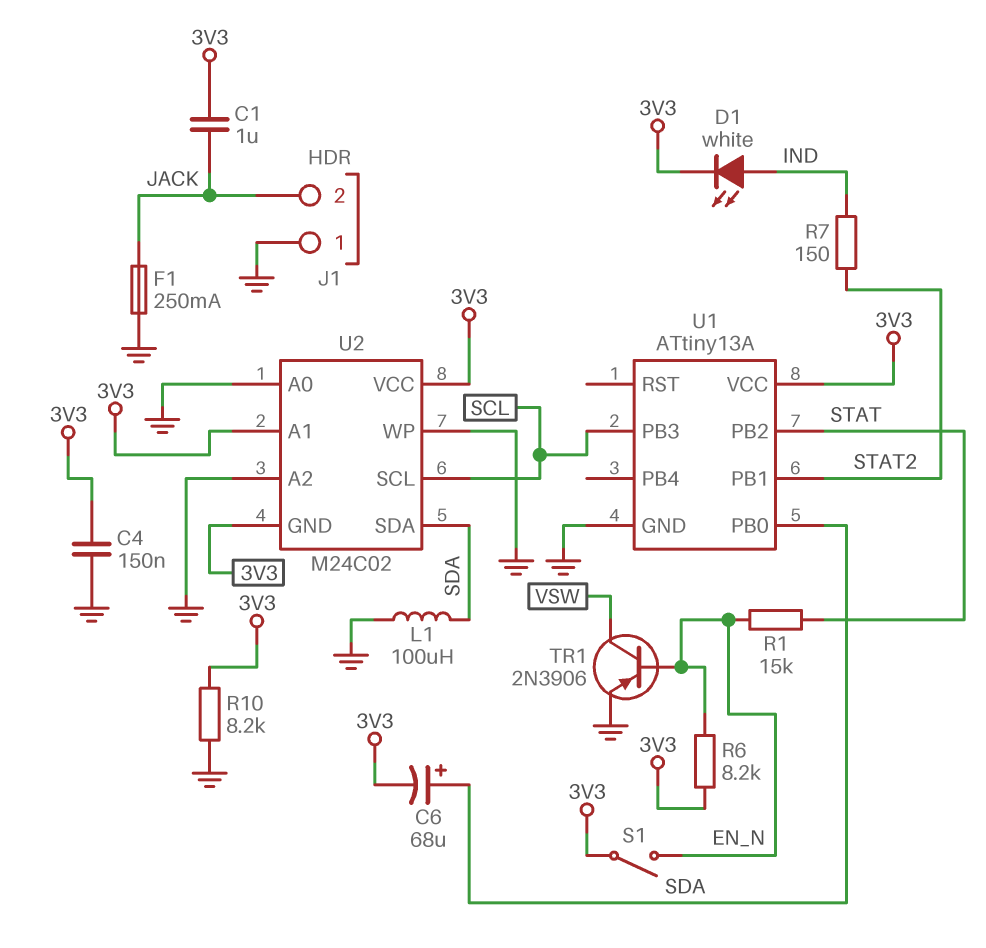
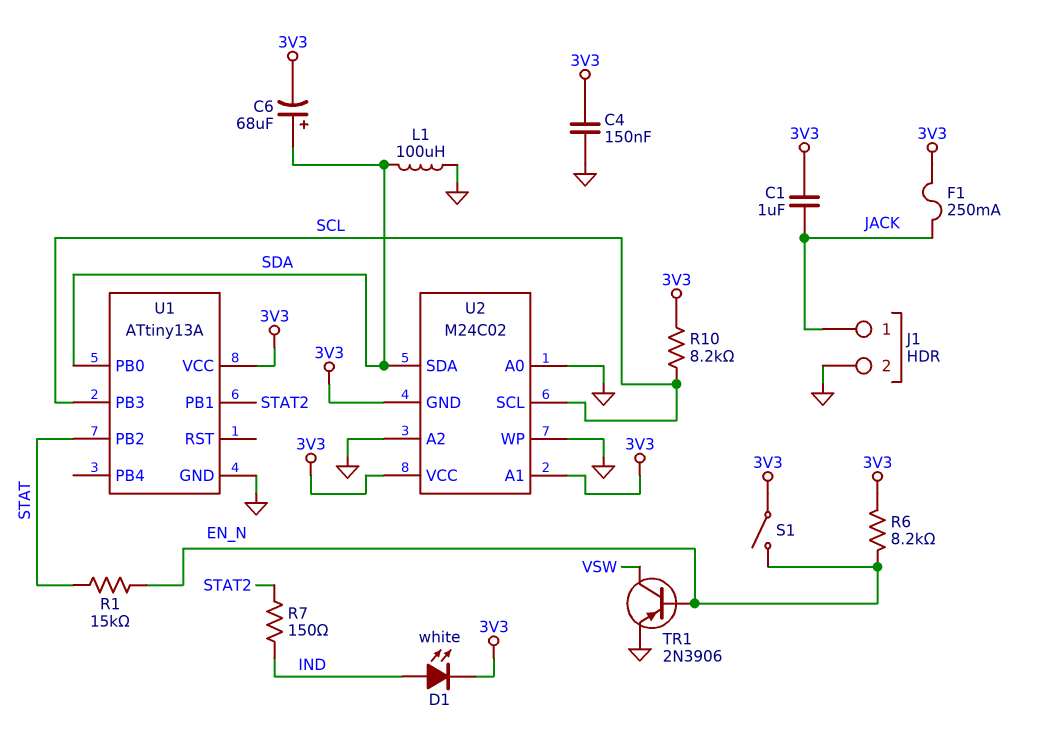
F1: 250mA (GND, JACK) -> 250mA (3V3, JACK)
J1 pin 1: GND -> JACK
J1 pin 2: JACK -> GND
R10: 8.2k (3V3, GND) -> 8.2k (3V3, SCL)

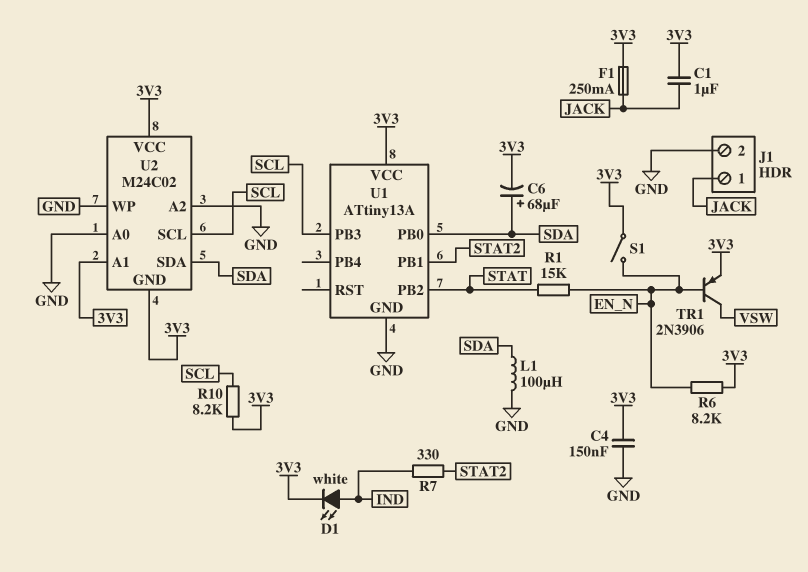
R7: 150 (IND, STAT2) -> 330 (IND, STAT2)
TR1: PNP 2N3906 (B EN_N, C VSW, E GND) -> PNP 2N3906 (B EN_N, C VSW, E 3V3)

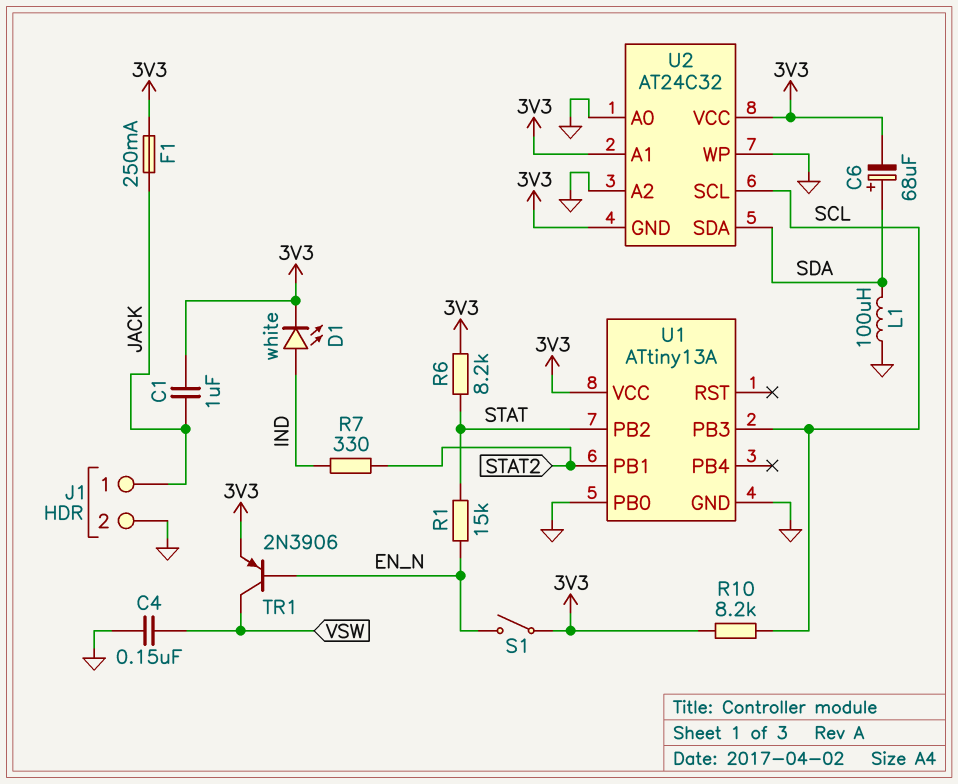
C4: 150nF (3V3, GND) -> 150nF (GND, VSW)
R6: 8.2k (3V3, EN_N) -> 8.2k (3V3, STAT)
U1 pin PB0: SDA -> GND
U2: M24C02 -> AT24C32

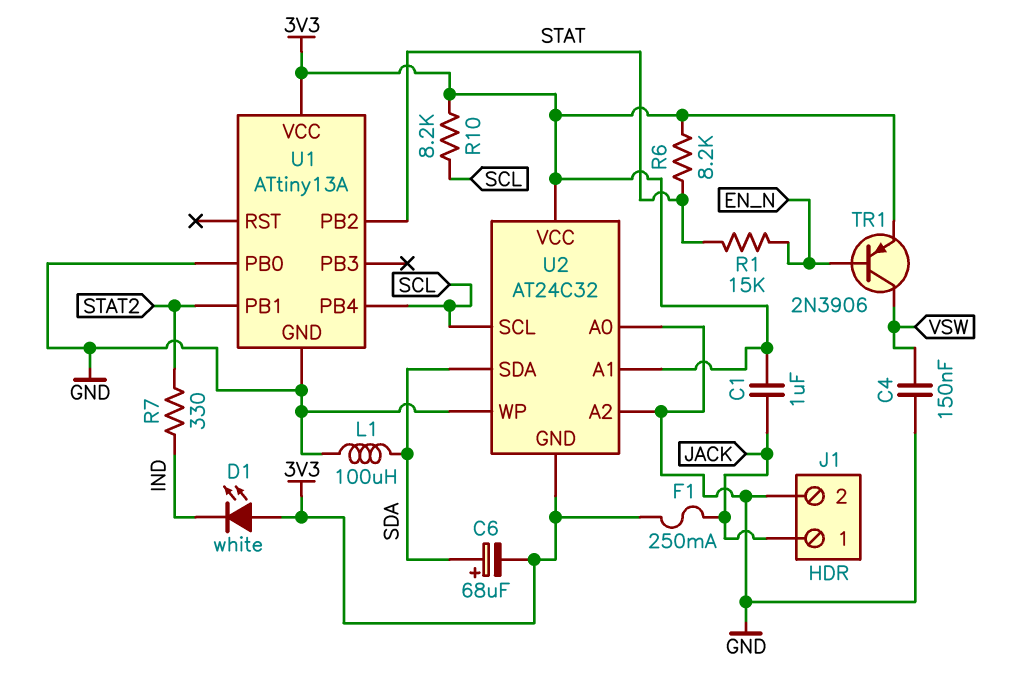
D1: LED white (A IND, K 3V3) -> LED white (A 3V3, K IND)
S1: switch (3V3, EN_N) -> none
U1 pin PB3: SCL -> none
U1 pin PB4: none -> SCL

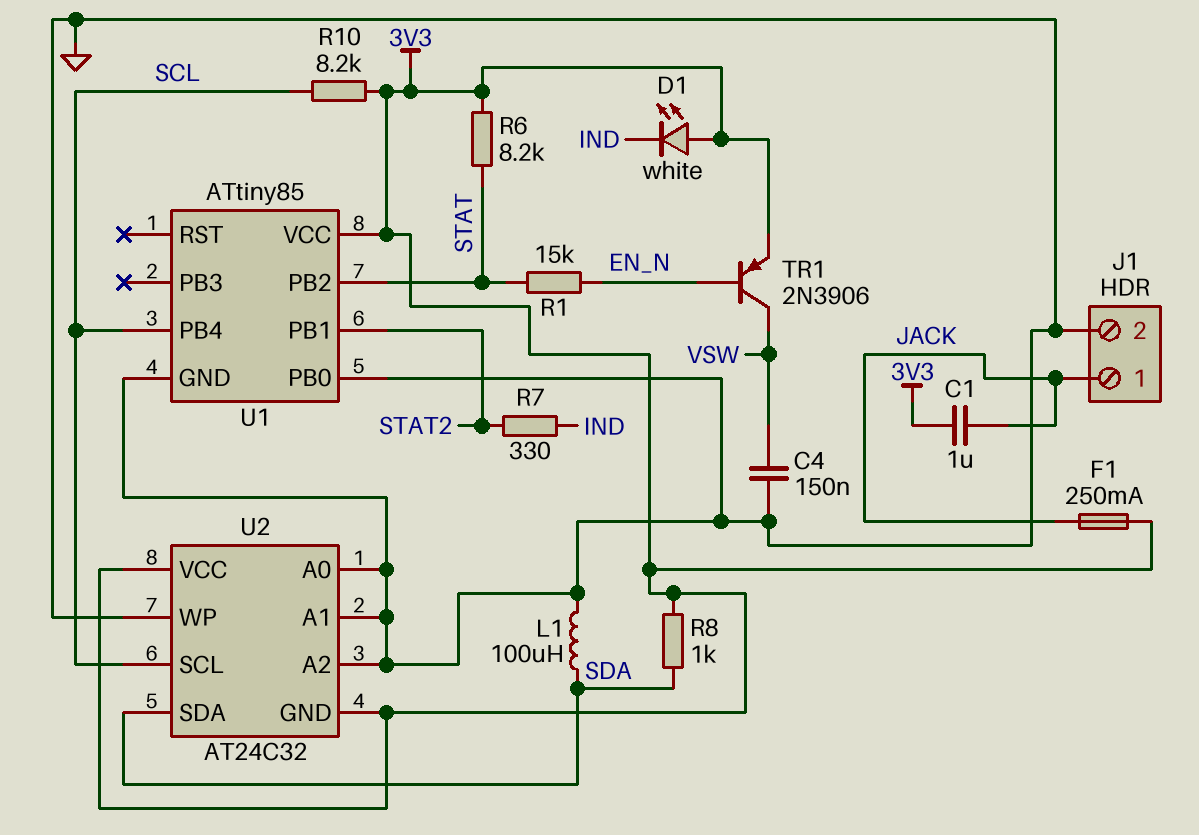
C6: 68uF (plus SDA, minus 3V3) -> none
R8: none -> 1k (3V3, SDA)
U1: ATtiny13A -> ATtiny85
U2 pin A1: 3V3 -> GND

